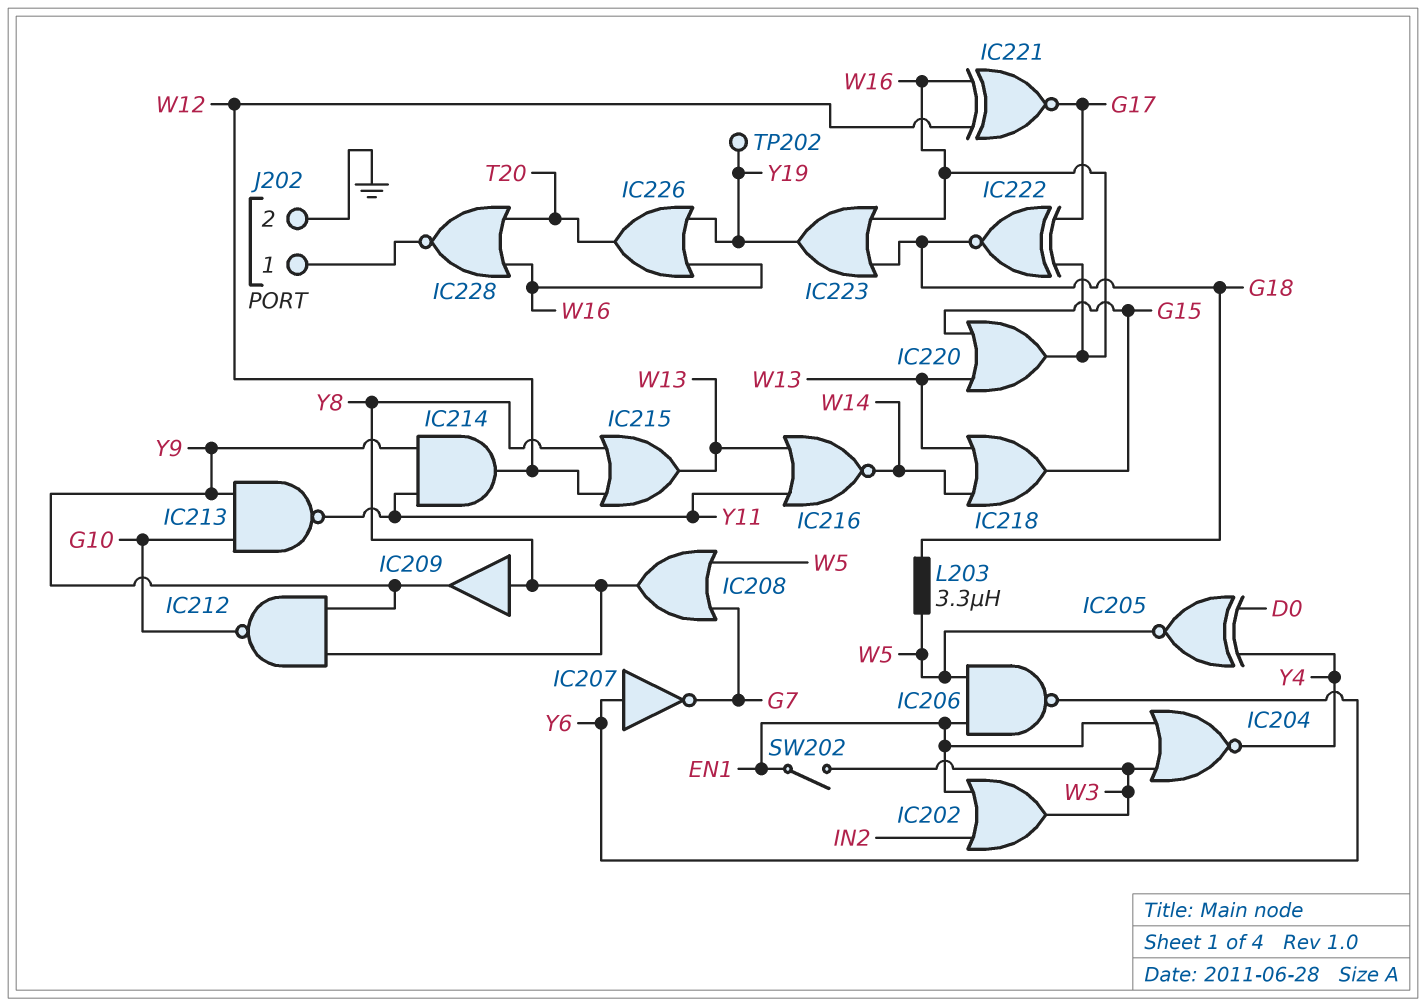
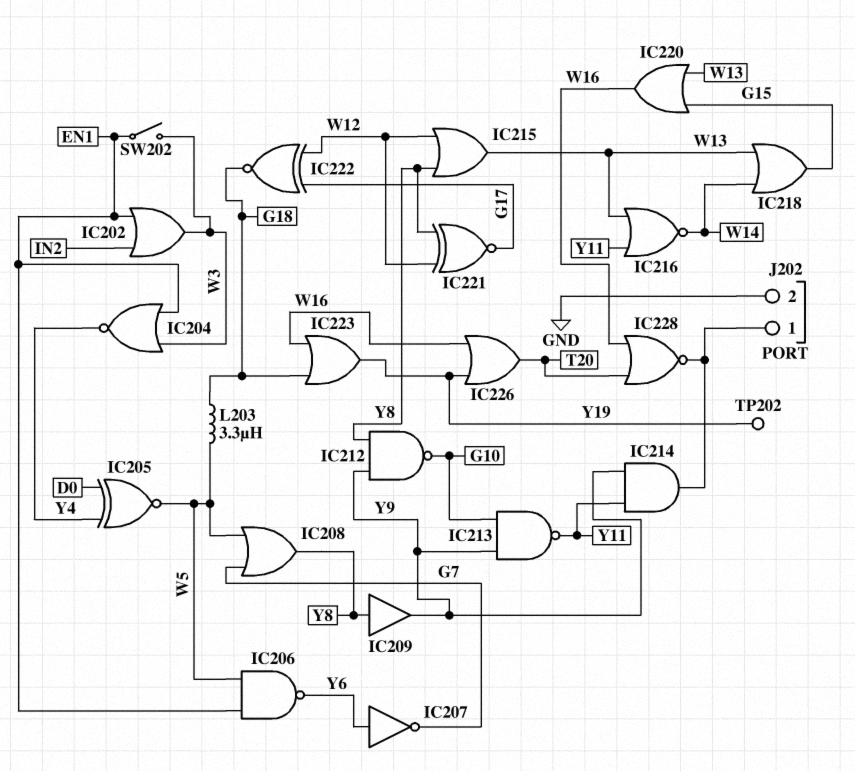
IC214: AND (in Y9, in Y11, out W12) -> AND (in Y9, in Y11, out J202/1)
IC221: XNOR (in W12, in W16, out G17) -> XNOR (in W12, in Y8, out G17)
IC222: XNOR (in G17, in W16, out G18) -> XNOR (in G17, in W12, out G18)

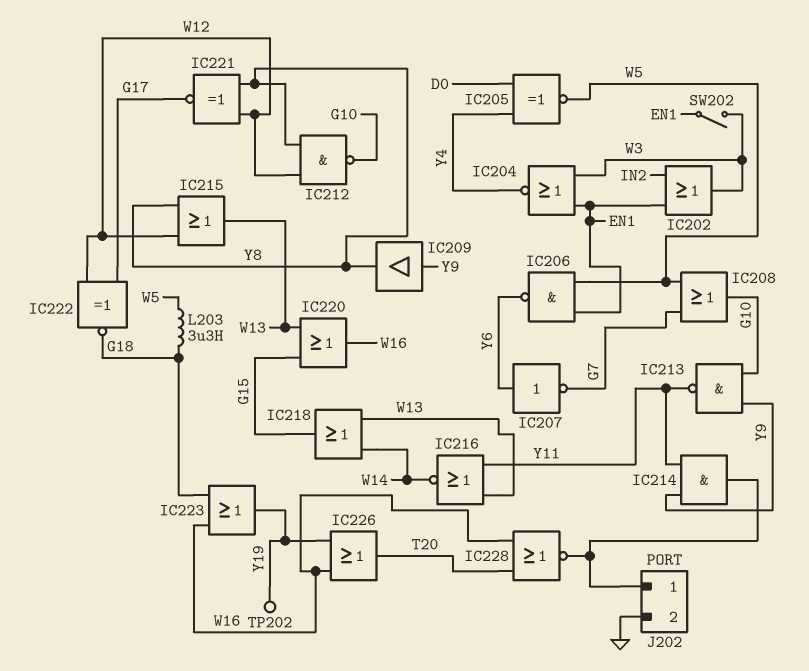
IC208: OR (in G7, in W5, out Y8) -> OR (in G7, in W5, out G10)
IC209: buffer (in Y8, out Y9) -> buffer (in Y9, out Y8)
IC212: NAND (in Y8, in Y9, out G10) -> NAND (in W12, in Y8, out G10)

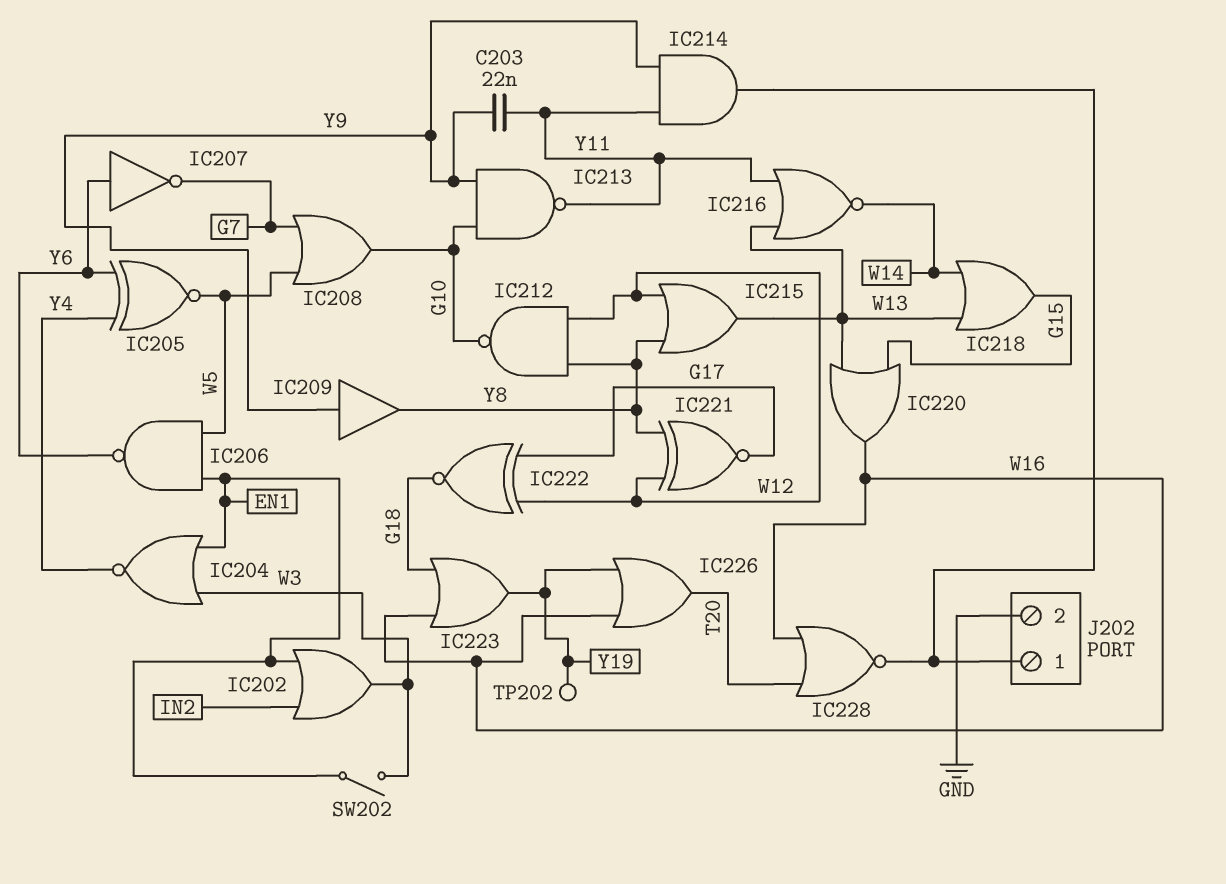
C203: none -> 22nF (Y9, Y11)
IC205: XNOR (in D0, in Y4, out W5) -> XNOR (in Y4, in Y6, out W5)
L203: 3.3uH (G18, W5) -> none

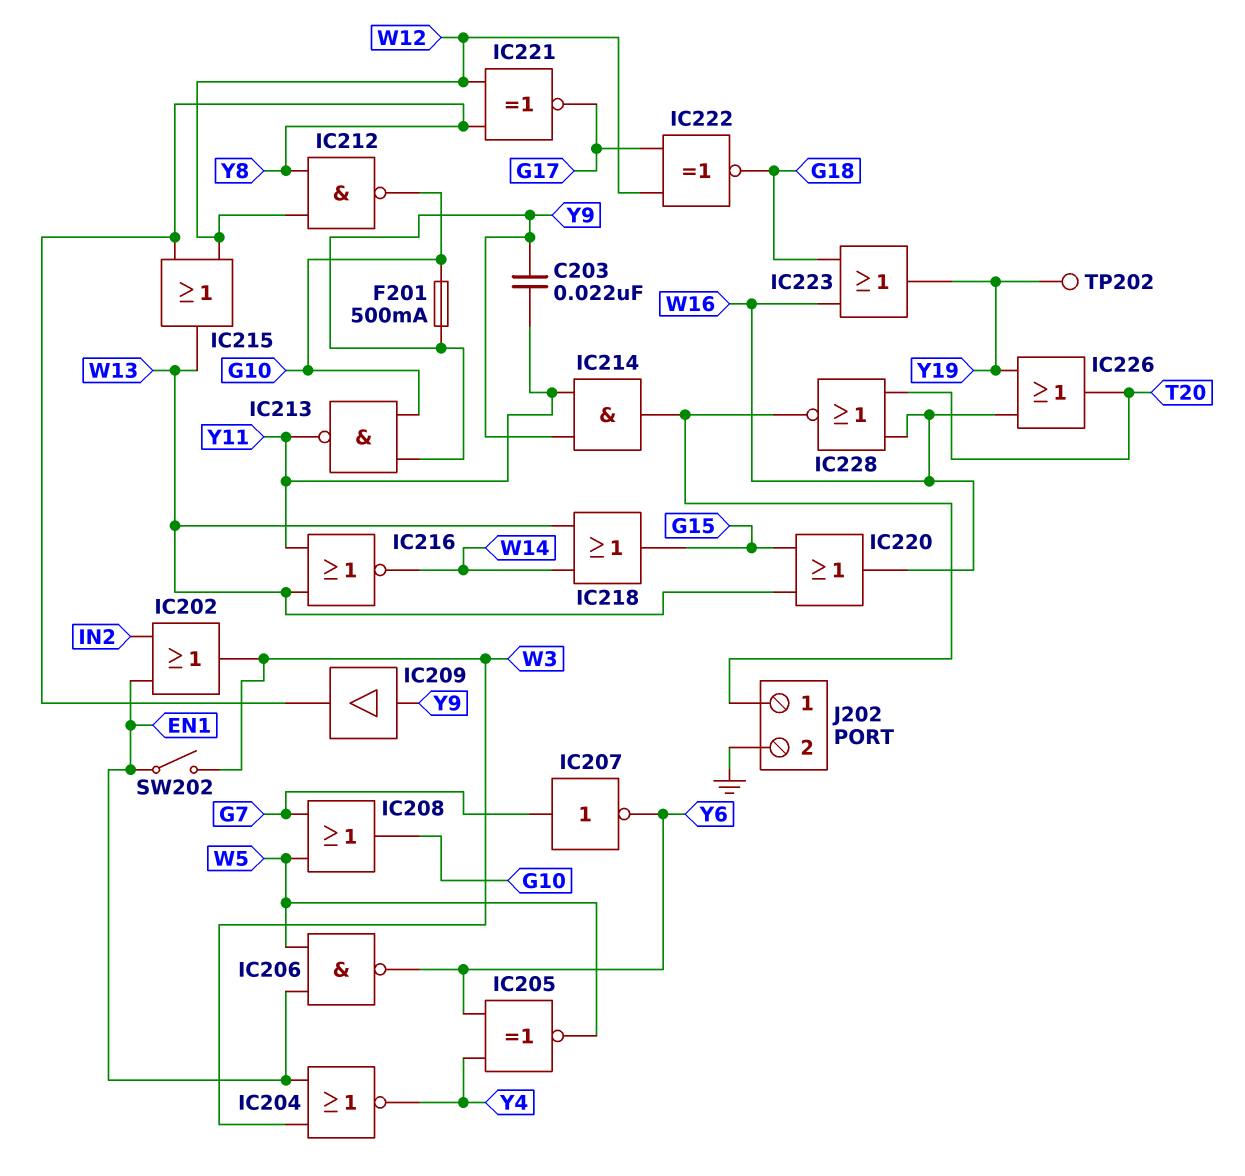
F201: none -> 500mA (G10, Y9)
IC207: NOT (in Y6, out G7) -> NOT (in G7, out Y6)

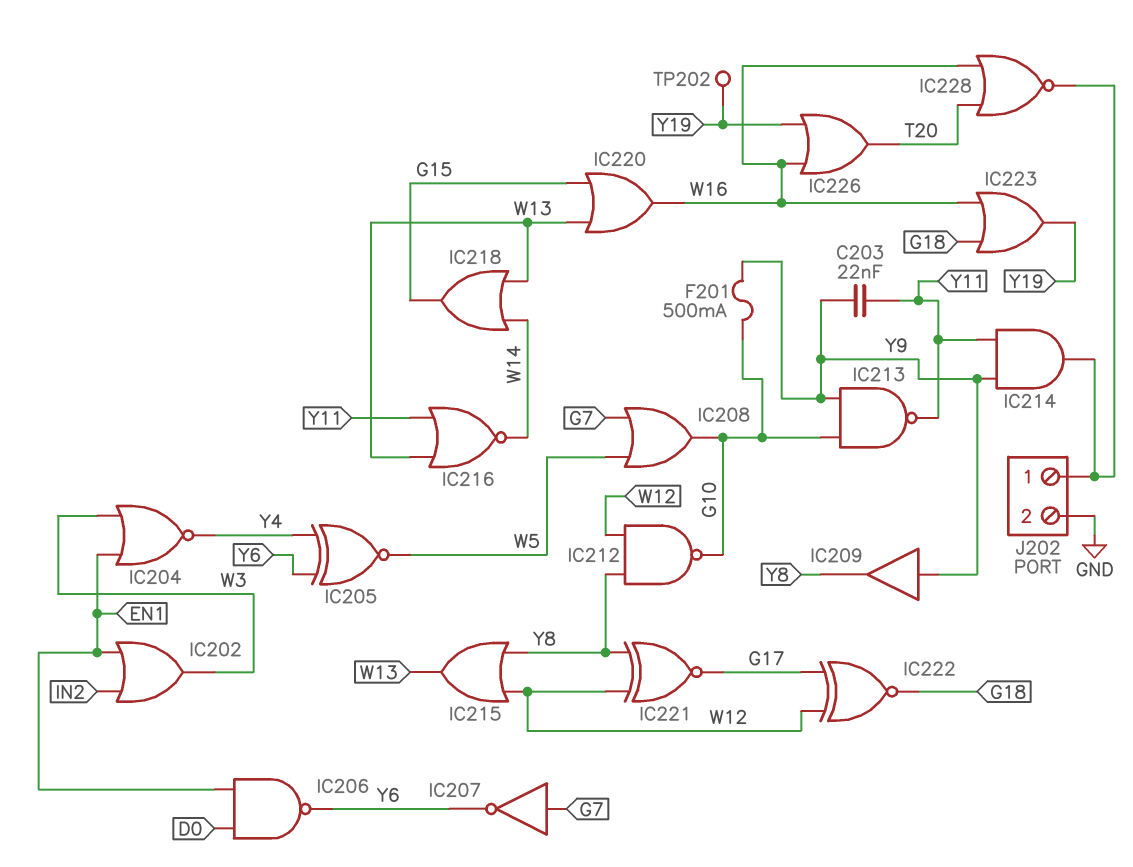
IC206: NAND (in EN1, in W5, out Y6) -> NAND (in D0, in EN1, out Y6)
SW202: switch (EN1, W3) -> none

